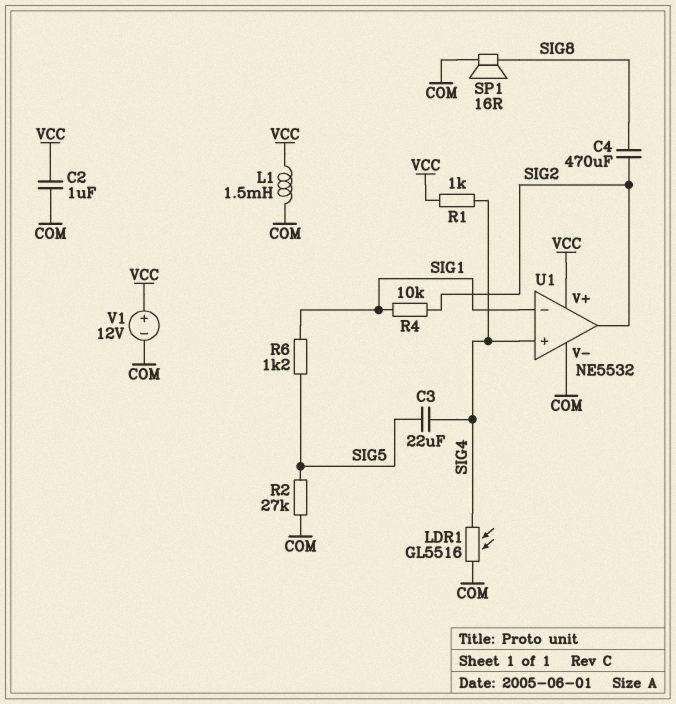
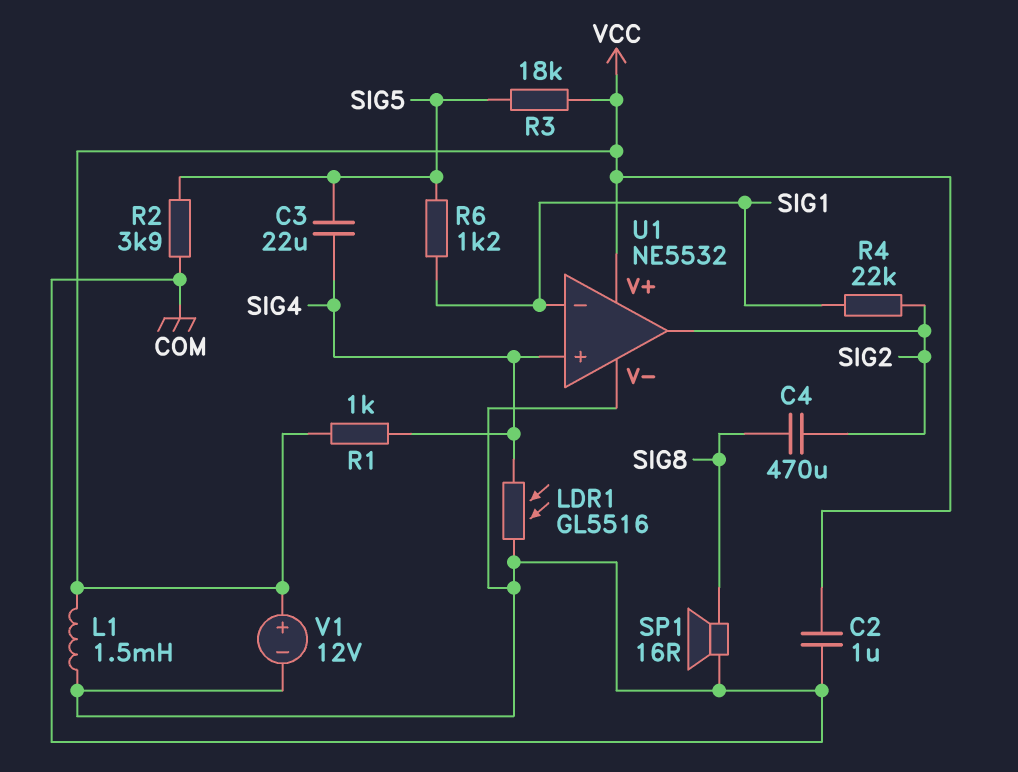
R2: 27k (COM, SIG5) -> 3.9k (COM, SIG5)
R3: none -> 18k (SIG5, VCC)
R4: 10k (SIG1, SIG2) -> 22k (SIG1, SIG2)

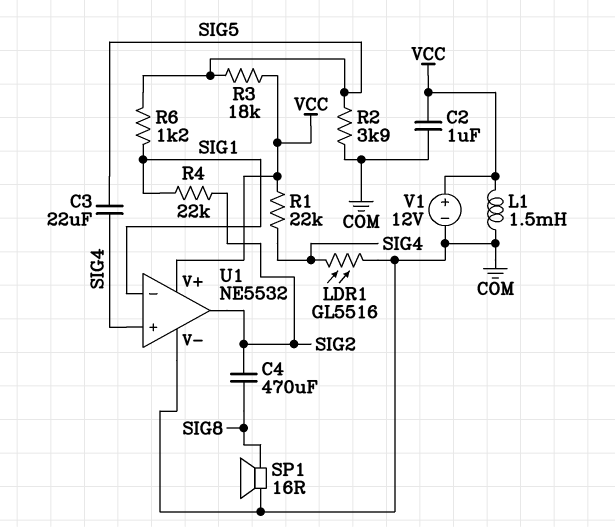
R1: 1k (SIG4, VCC) -> 22k (SIG4, VCC)

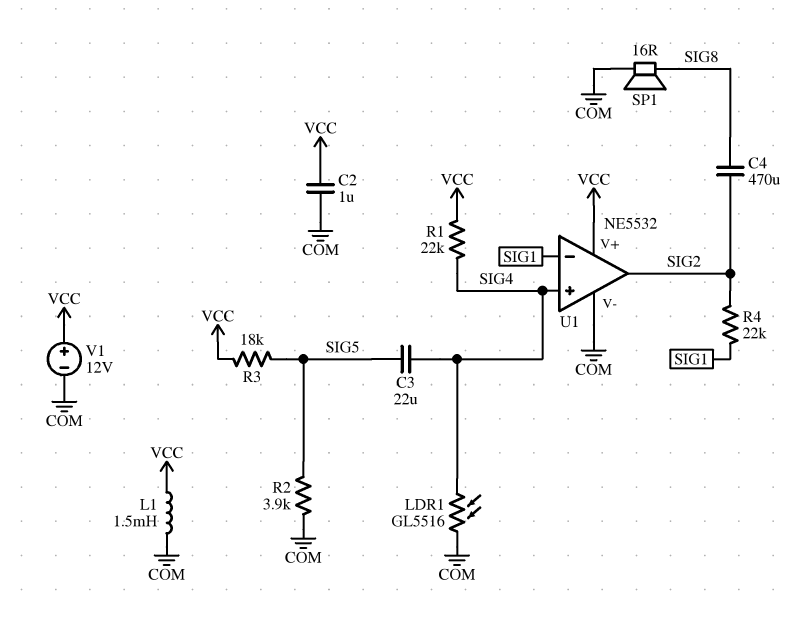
R6: 1.2k (SIG1, SIG5) -> none

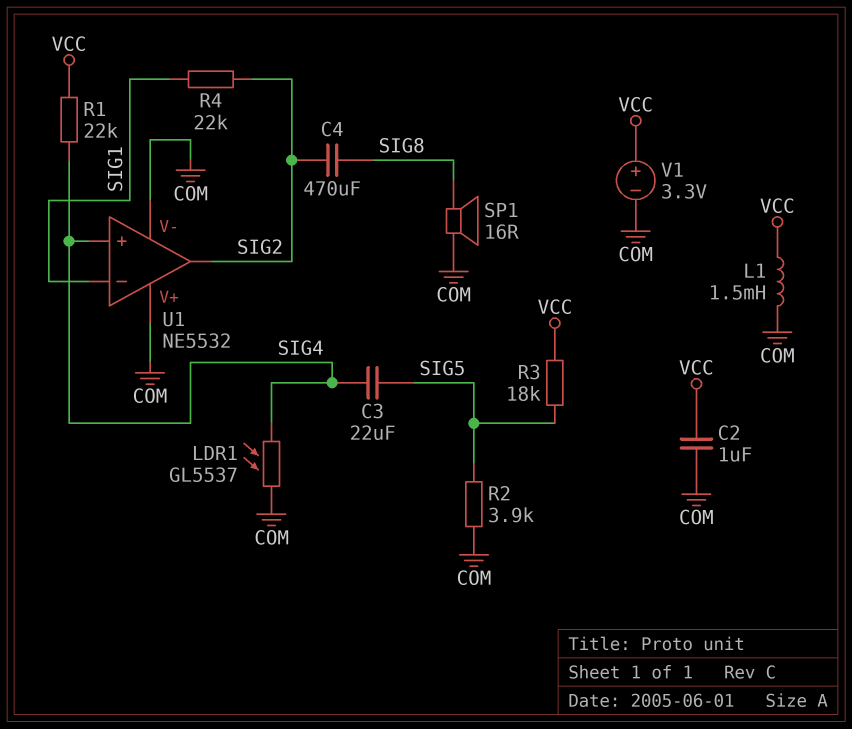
LDR1: GL5516 (COM, SIG4) -> GL5537 (COM, SIG4)
U1 pin V+: VCC -> COM
V1: 12V (plus VCC, minus COM) -> 3.3V (plus VCC, minus COM)

